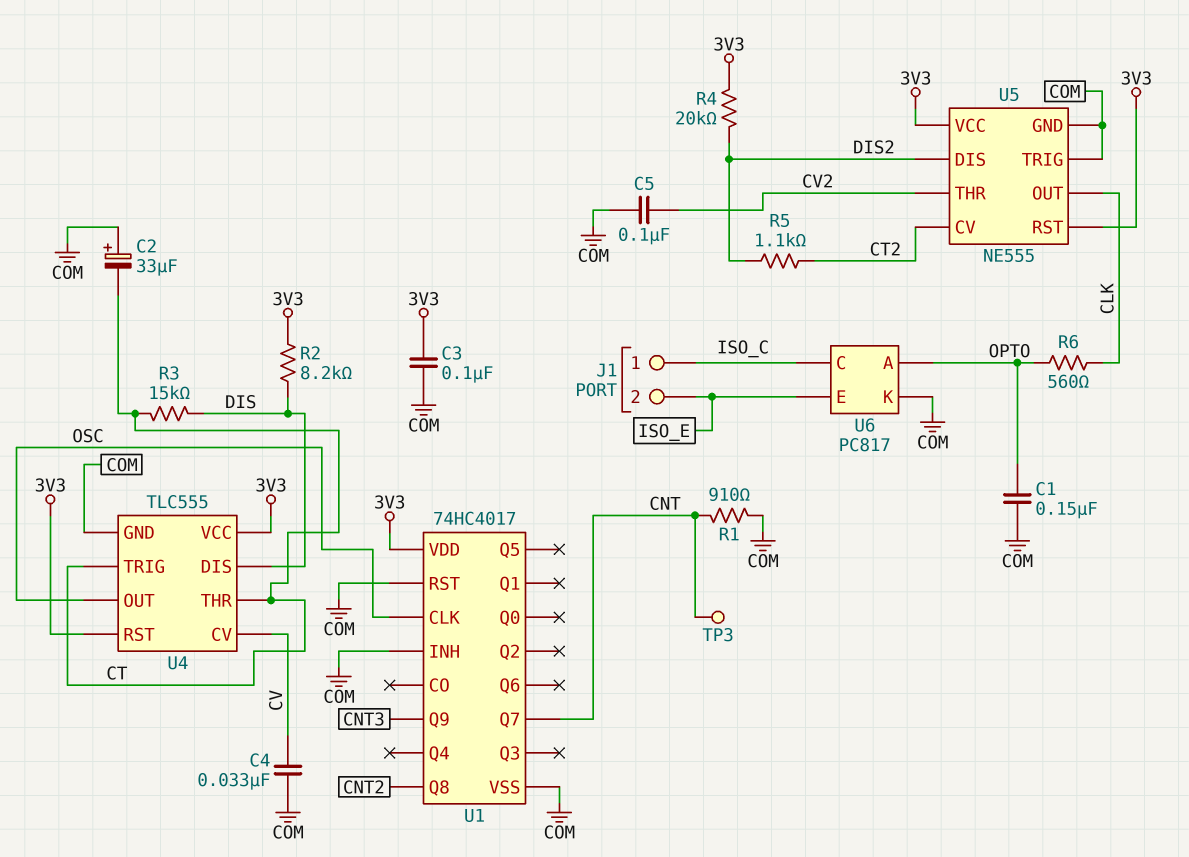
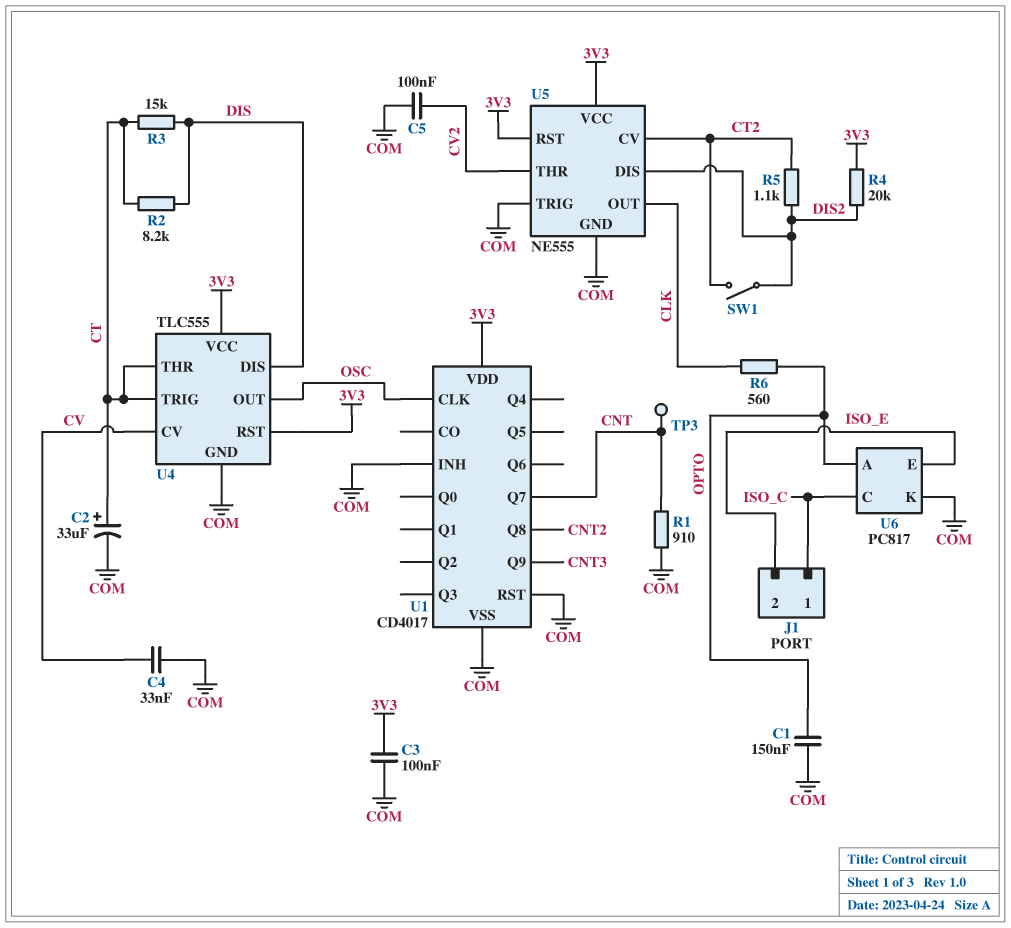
C2: 33uF (plus COM, minus CT) -> 33uF (plus CT, minus COM)
R2: 8.2k (3V3, DIS) -> 8.2k (CT, DIS)
SW1: none -> switch (CT2, DIS2)
U1: 74HC4017 -> CD4017

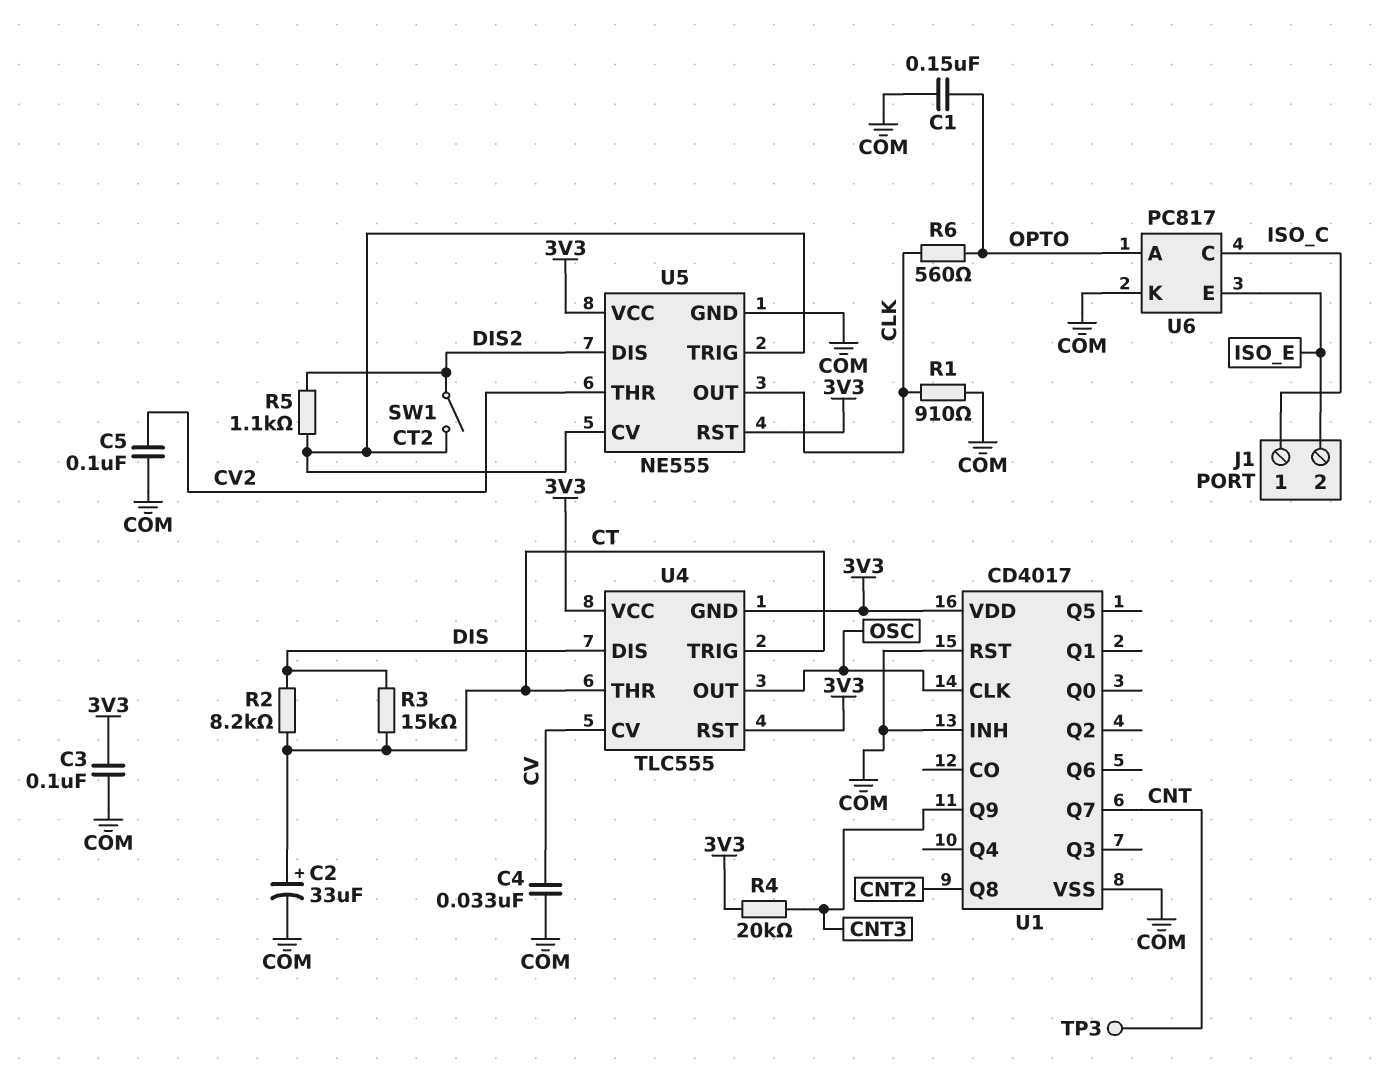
R1: 910 (CNT, COM) -> 910 (CLK, COM)
R4: 20k (3V3, DIS2) -> 20k (3V3, CNT3)
U4 pin GND: COM -> 3V3
U5 pin TRIG: COM -> CT2

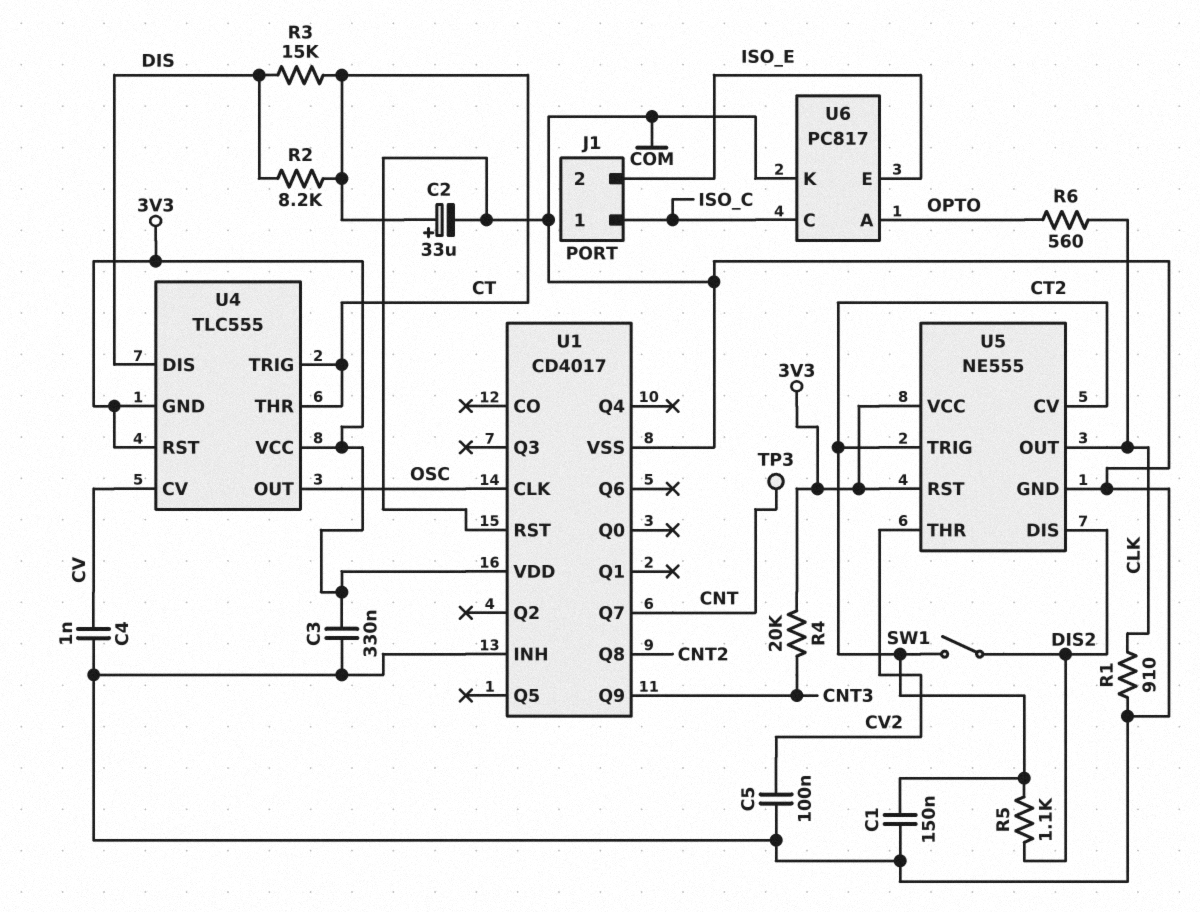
C1: 150nF (COM, OPTO) -> 150nF (COM, CT2)
C3: 100nF (3V3, COM) -> 330nF (3V3, COM)
C4: 33nF (COM, CV) -> 1nF (COM, CV)

